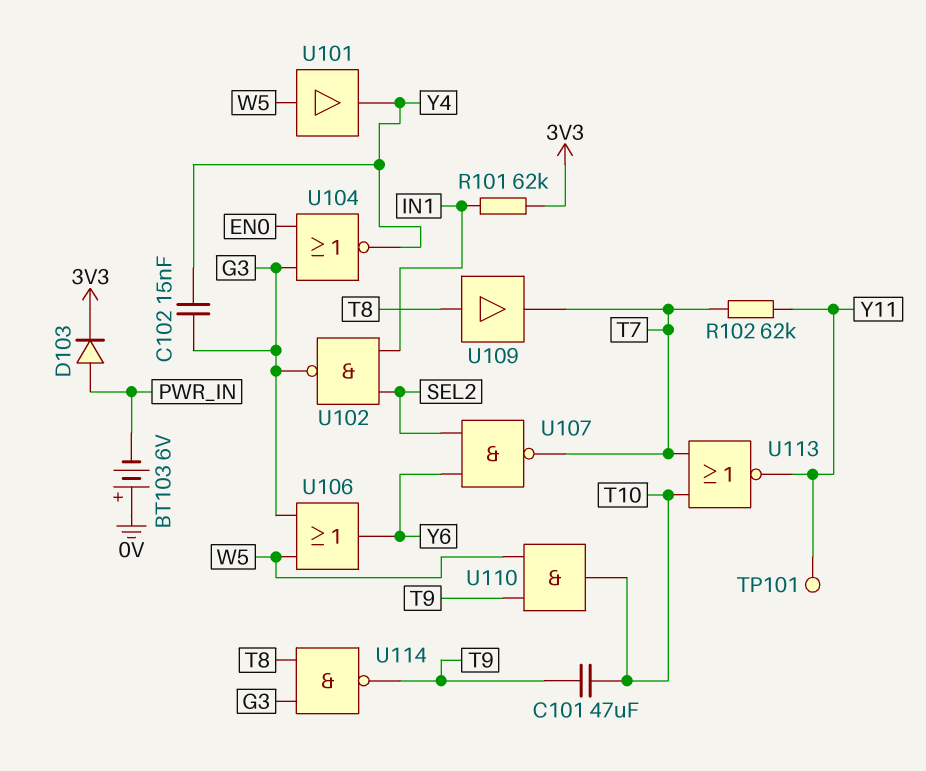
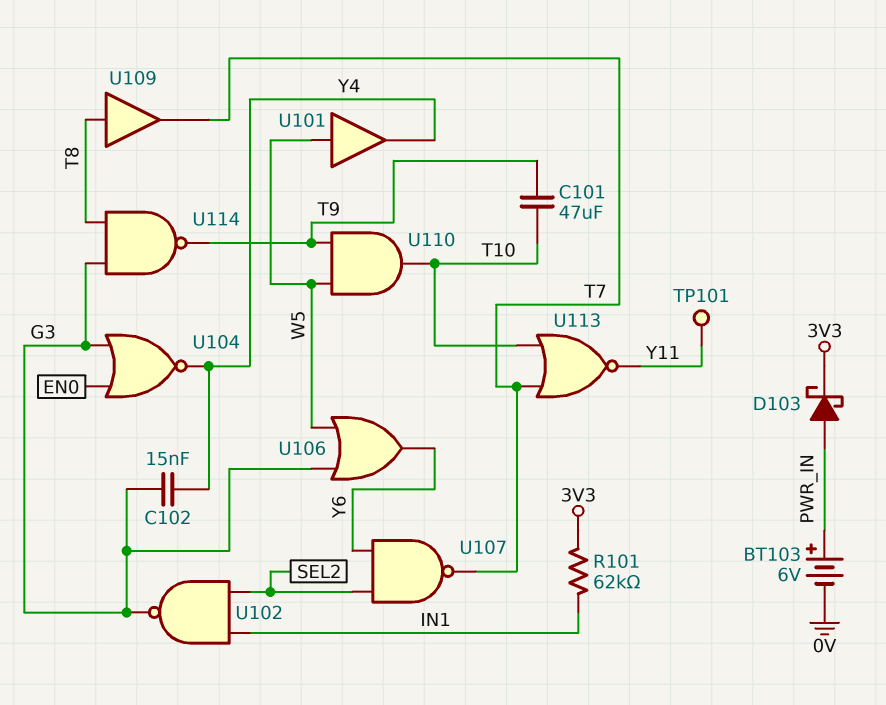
BT103: 6V (plus 0V, minus PWR_IN) -> 6V (plus PWR_IN, minus 0V)
D103: diode (A PWR_IN, K 3V3) -> schottky (A PWR_IN, K 3V3)
R102: 62k (T7, Y11) -> none

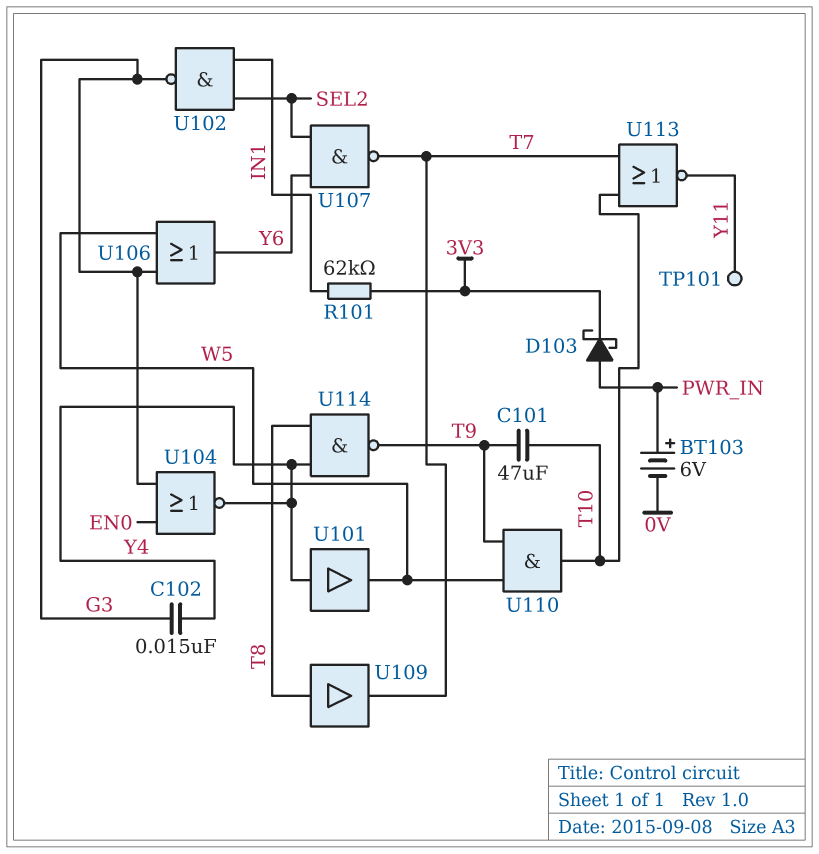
U101: buffer (in W5, out Y4) -> buffer (in Y4, out W5)
U114: NAND (in G3, in T8, out T9) -> NAND (in T8, in Y4, out T9)

